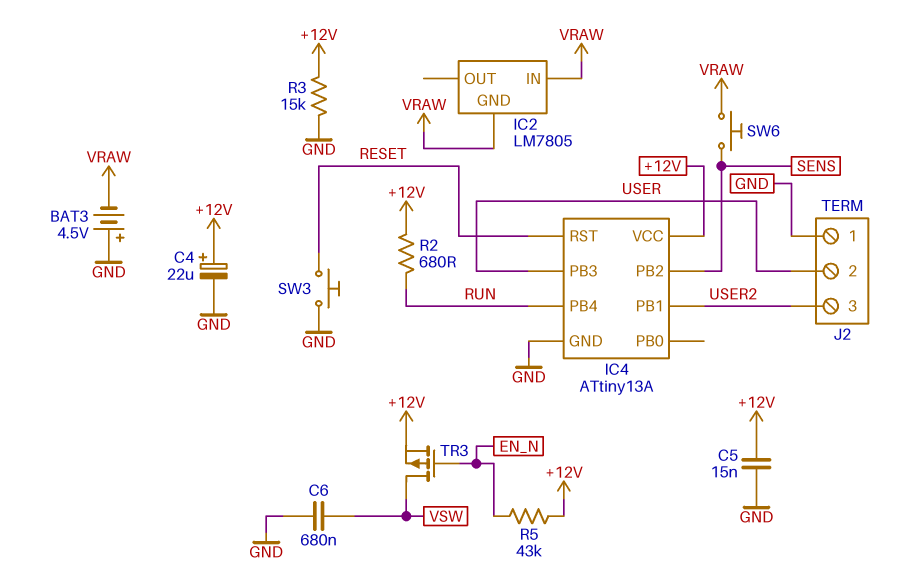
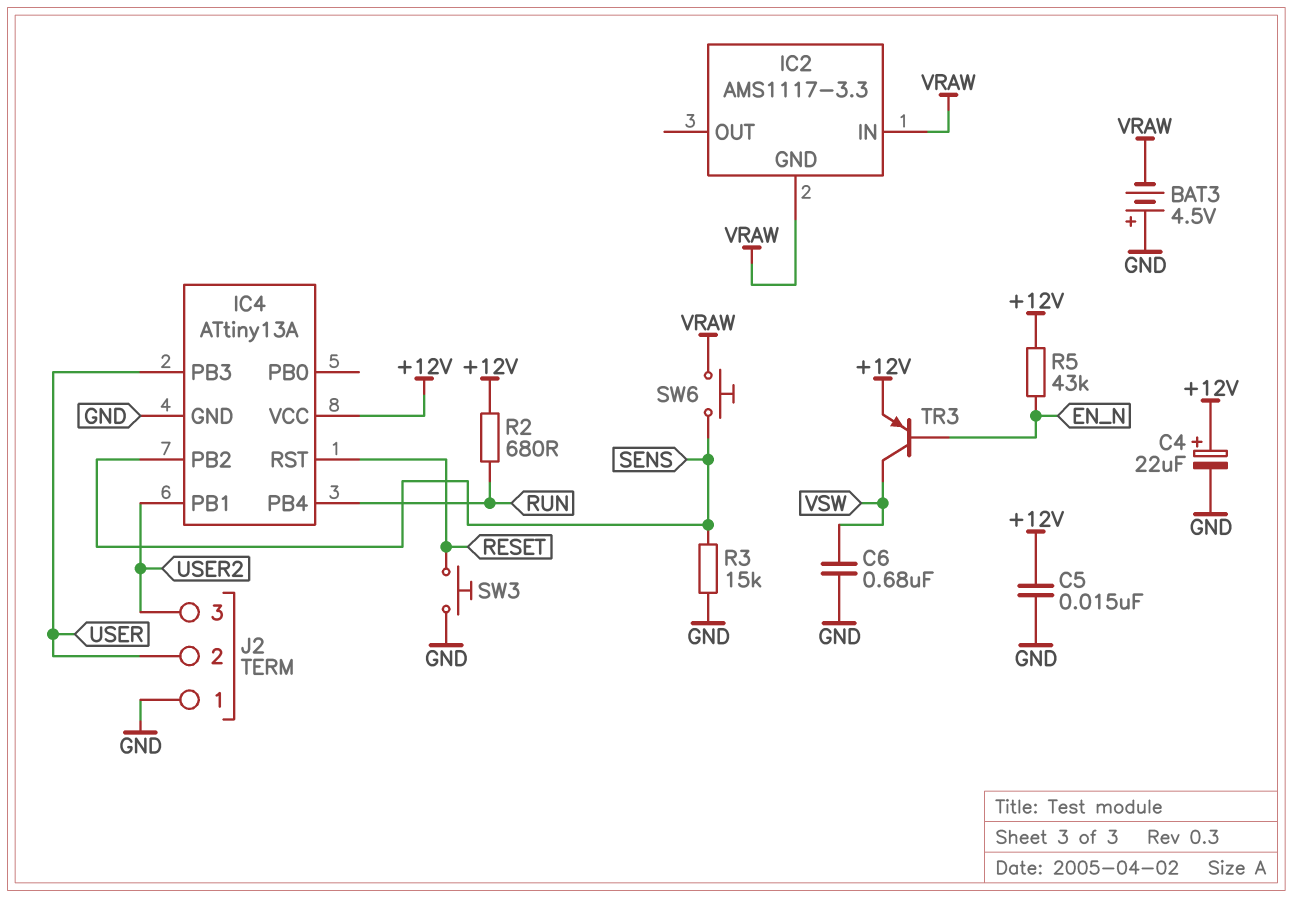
IC2: LM7805 -> AMS1117-3.3
R3: 15k (+12V, GND) -> 15k (GND, SENS)
TR3: PMOS (G EN_N, D VSW, S +12V) -> PNP (B EN_N, C VSW, E +12V)

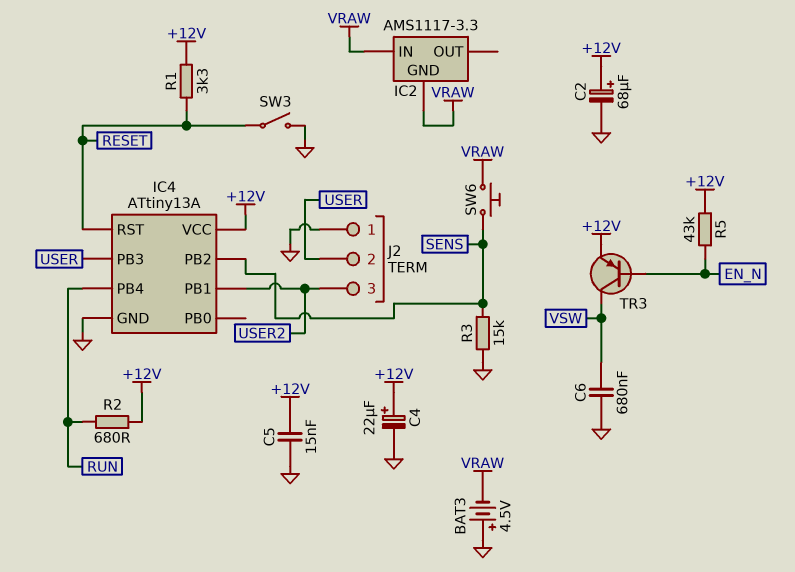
C2: none -> 68uF (plus +12V, minus GND)
R1: none -> 3.3k (+12V, RESET)
SW3: button (GND, RESET) -> switch (GND, RESET)

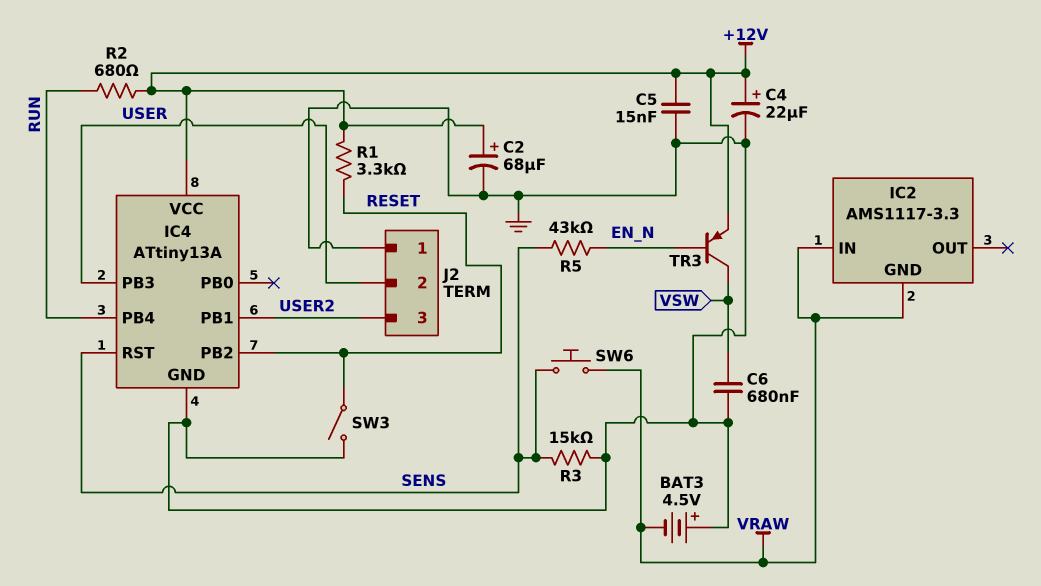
IC4 pin PB2: SENS -> RESET
IC4 pin RST: RESET -> SENS
R5: 43k (+12V, EN_N) -> 43k (EN_N, SENS)

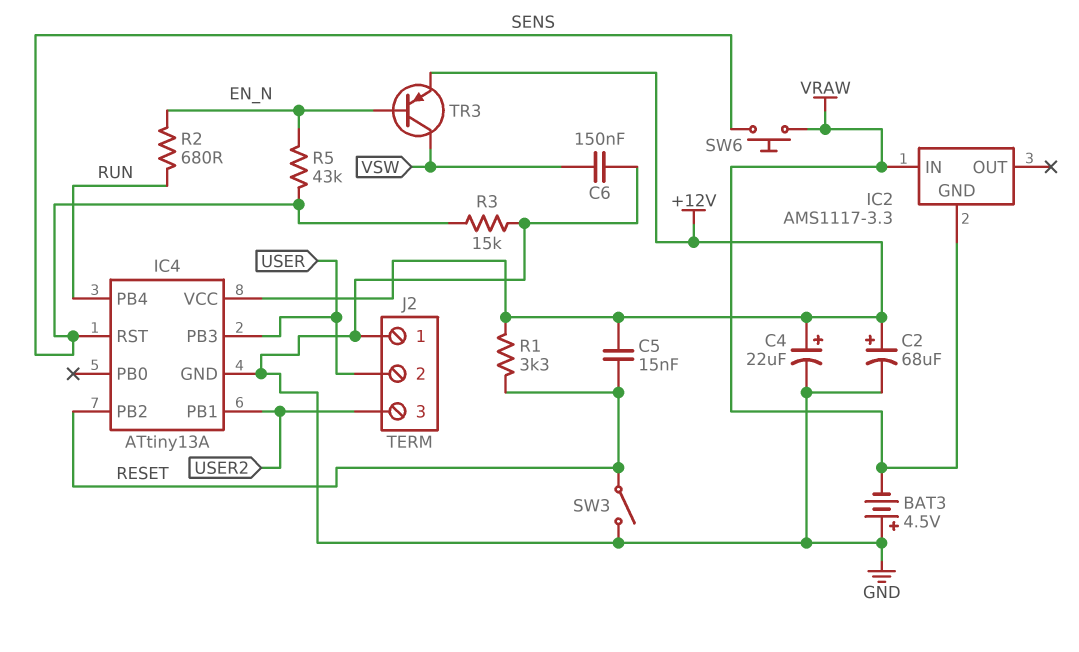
C5: 15nF (+12V, GND) -> 15nF (+12V, RESET)
C6: 680nF (GND, VSW) -> 150nF (GND, VSW)
R2: 680 (+12V, RUN) -> 680 (EN_N, RUN)

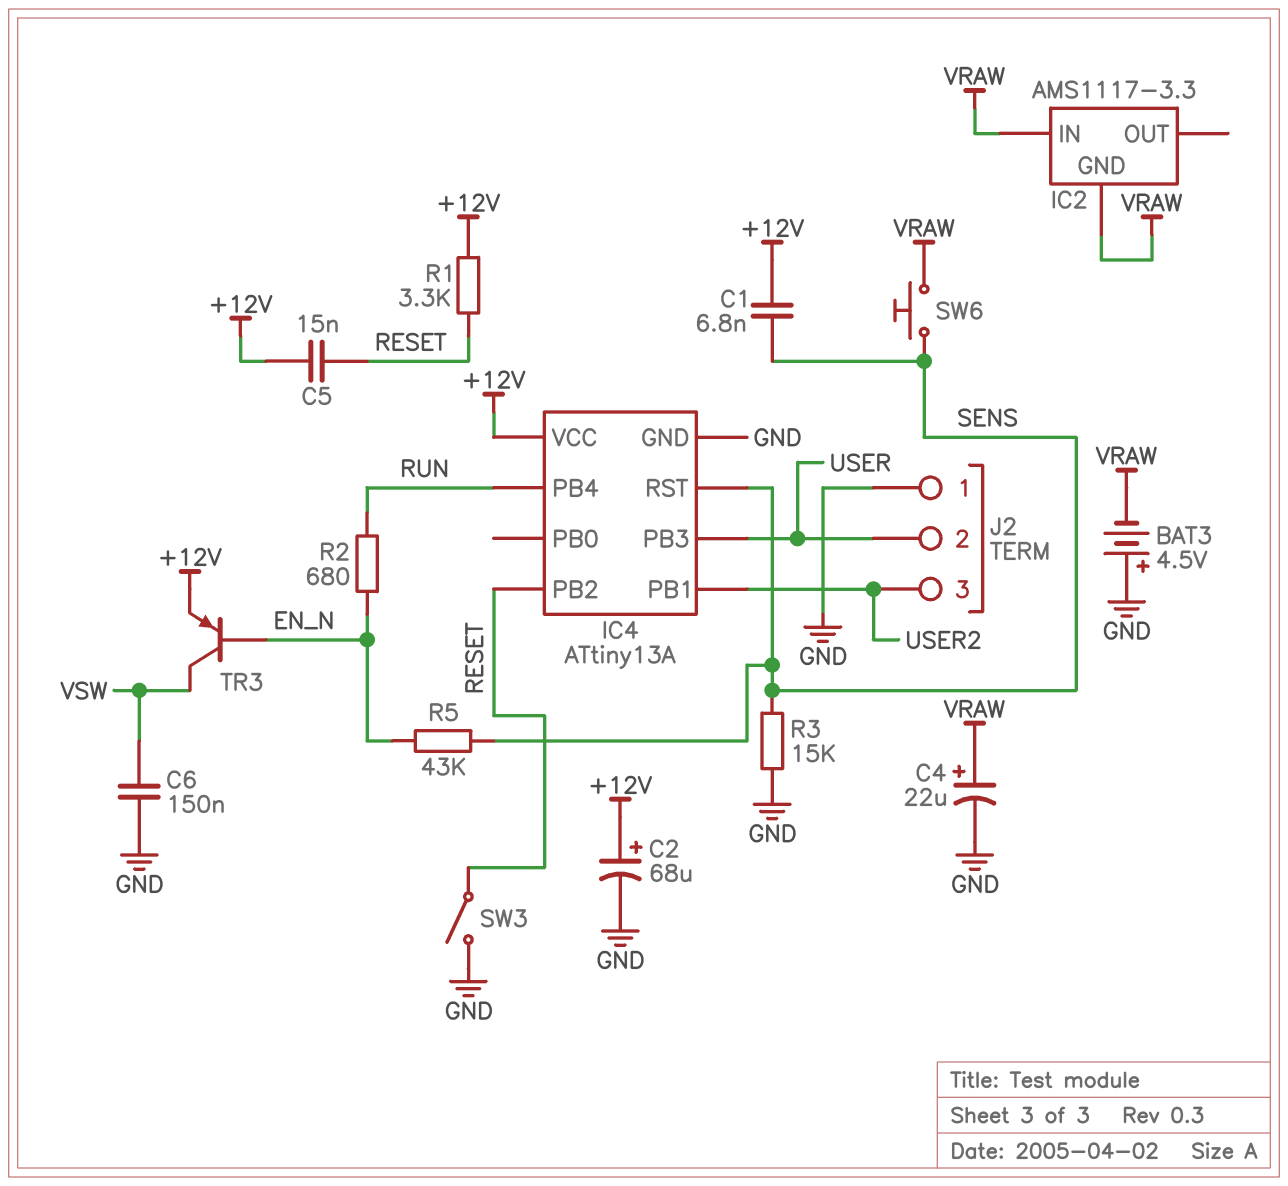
C1: none -> 6.8nF (+12V, SENS)
C4: 22uF (plus +12V, minus GND) -> 22uF (plus VRAW, minus GND)

